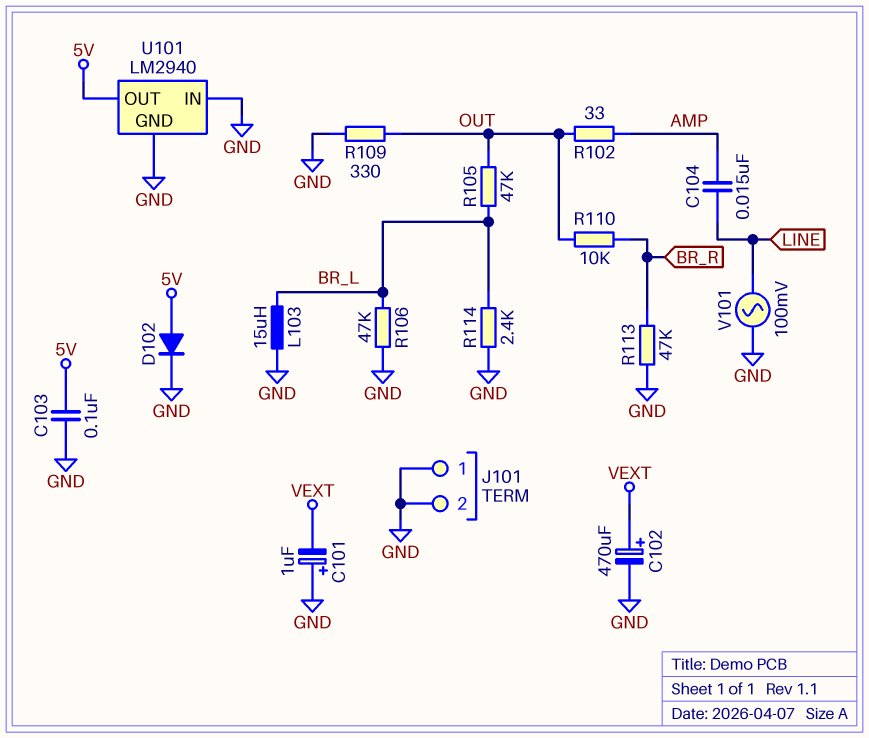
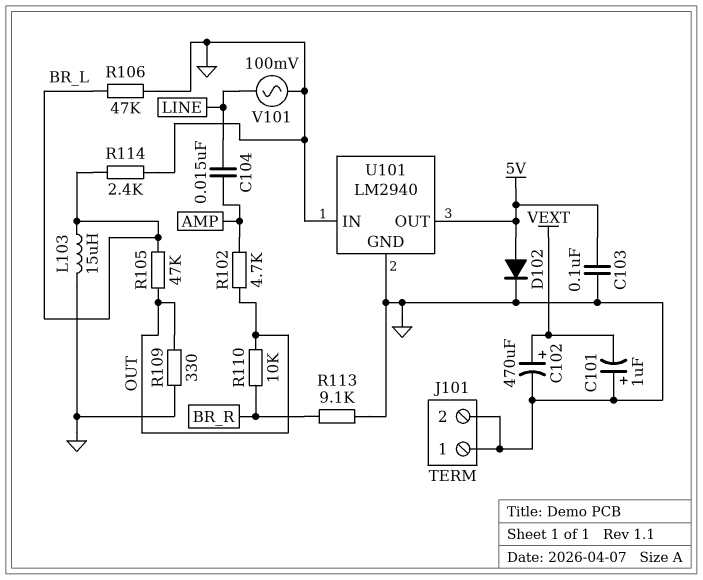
R102: 33 (AMP, OUT) -> 4.7k (AMP, OUT)
R113: 47k (BR_R, GND) -> 9.1k (BR_R, GND)

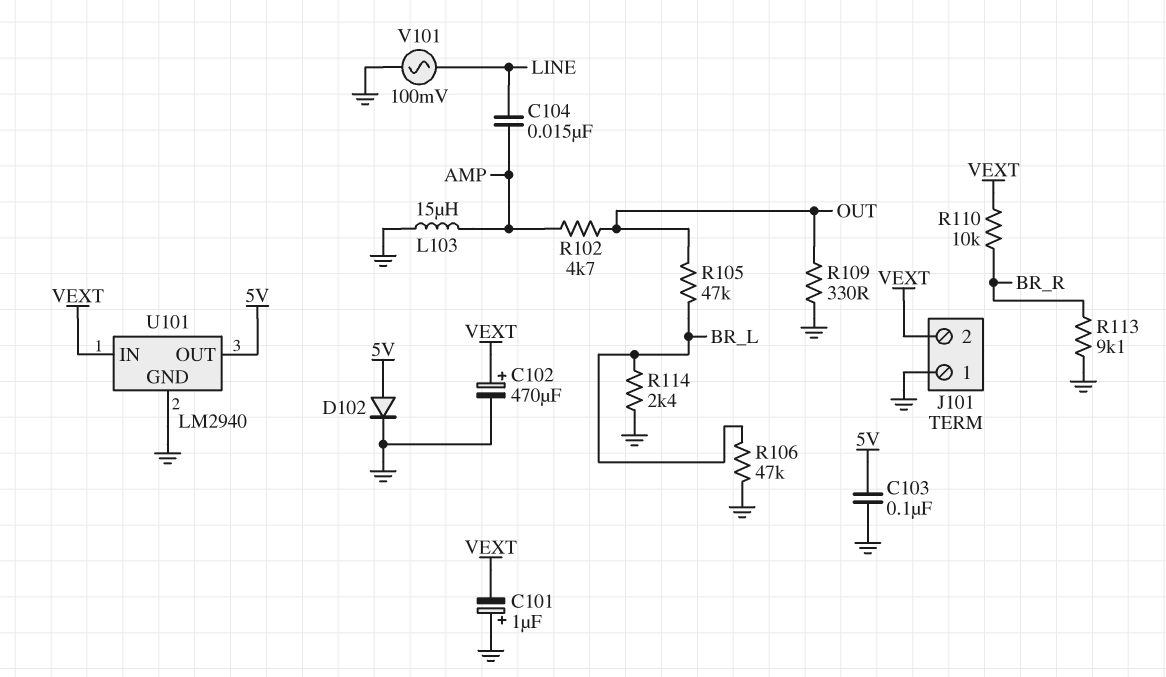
J101 pin 2: GND -> VEXT
L103: 15uH (BR_L, GND) -> 15uH (AMP, GND)
R110: 10k (BR_R, OUT) -> 10k (BR_R, VEXT)
U101 pin IN: GND -> VEXT

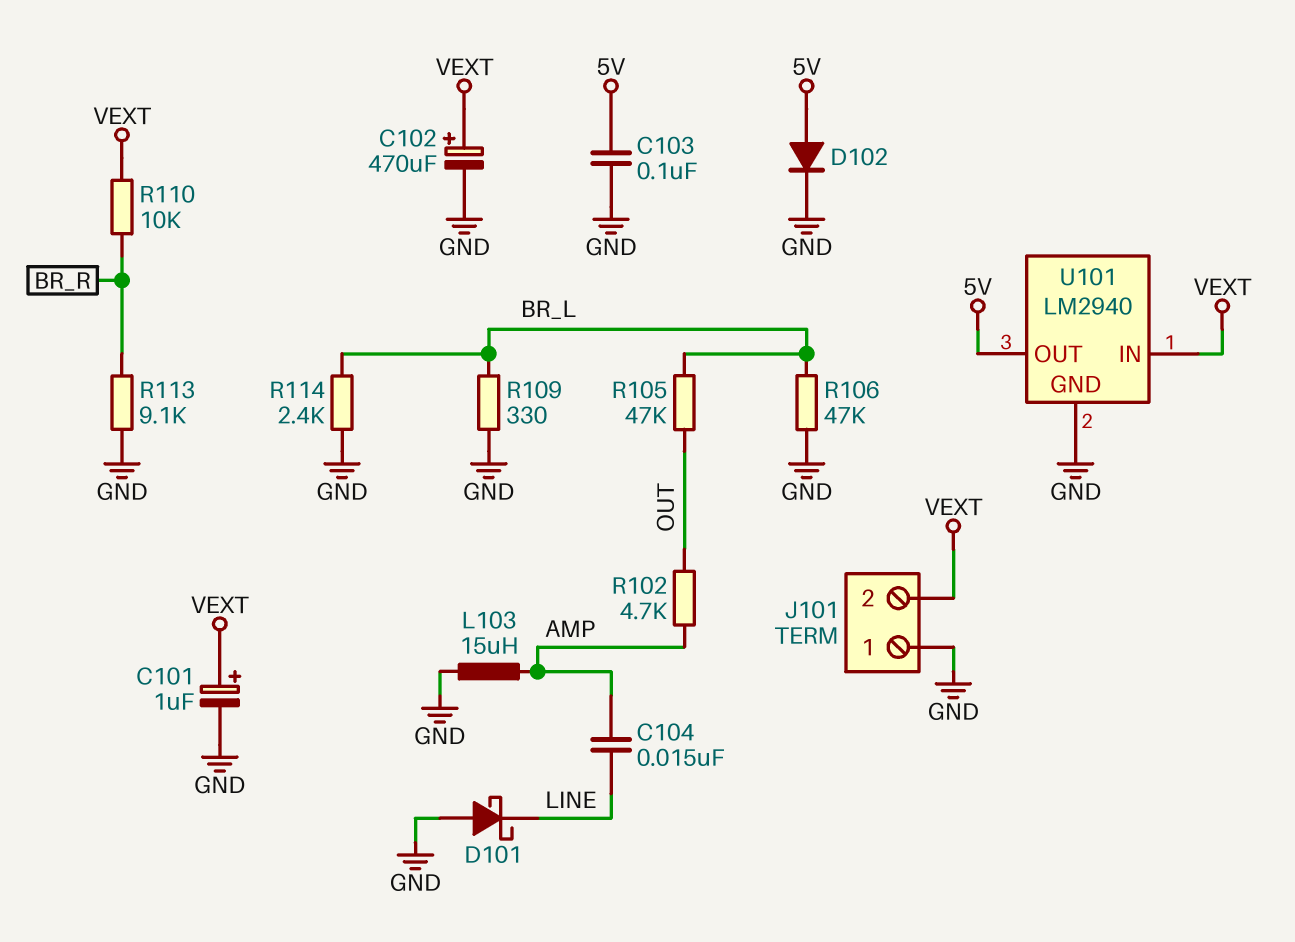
C101: 1uF (plus GND, minus VEXT) -> 1uF (plus VEXT, minus GND)
D101: none -> schottky (A GND, K LINE)
R109: 330 (GND, OUT) -> 330 (BR_L, GND)
V101: AC 100mV (GND, LINE) -> none

